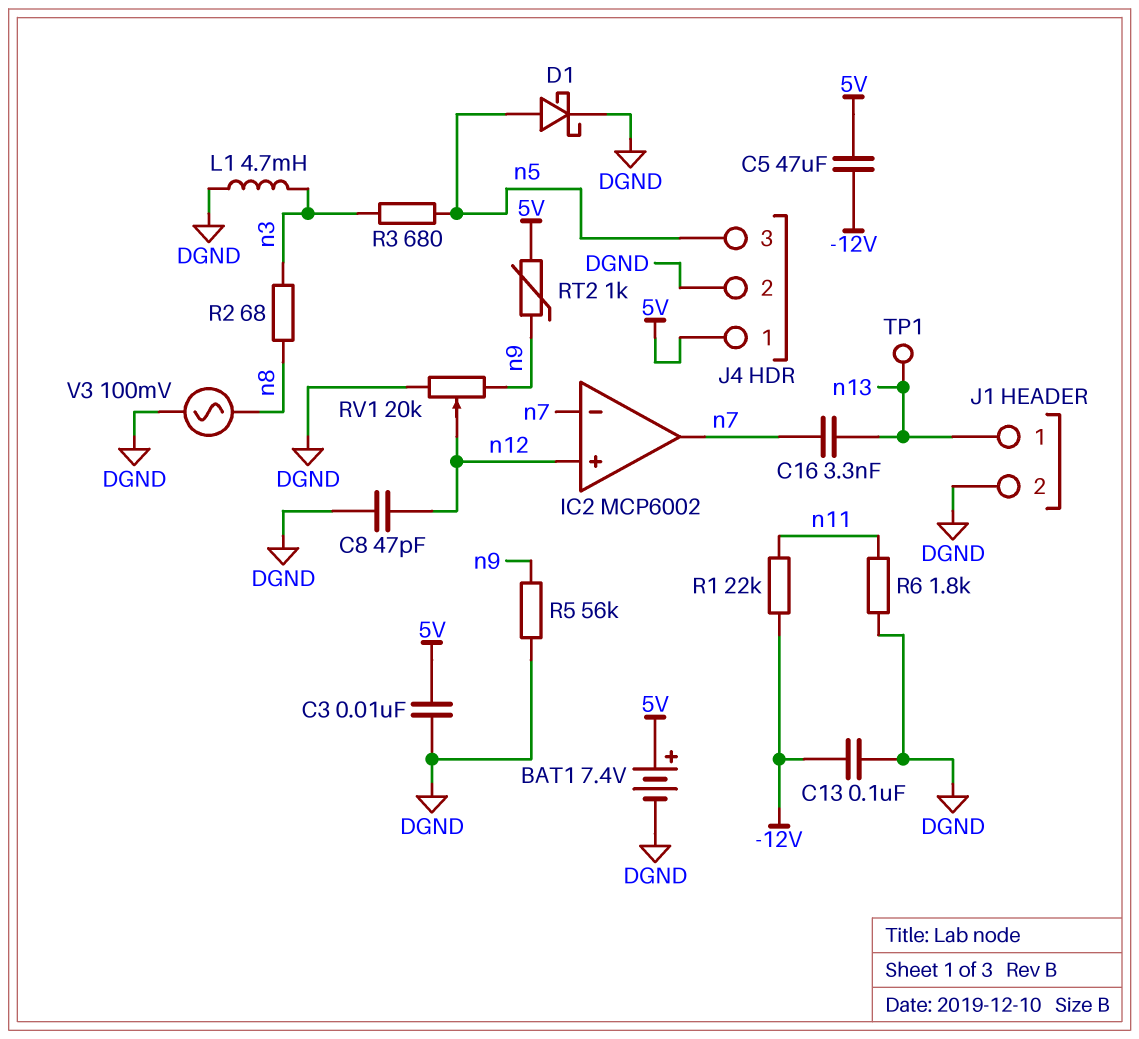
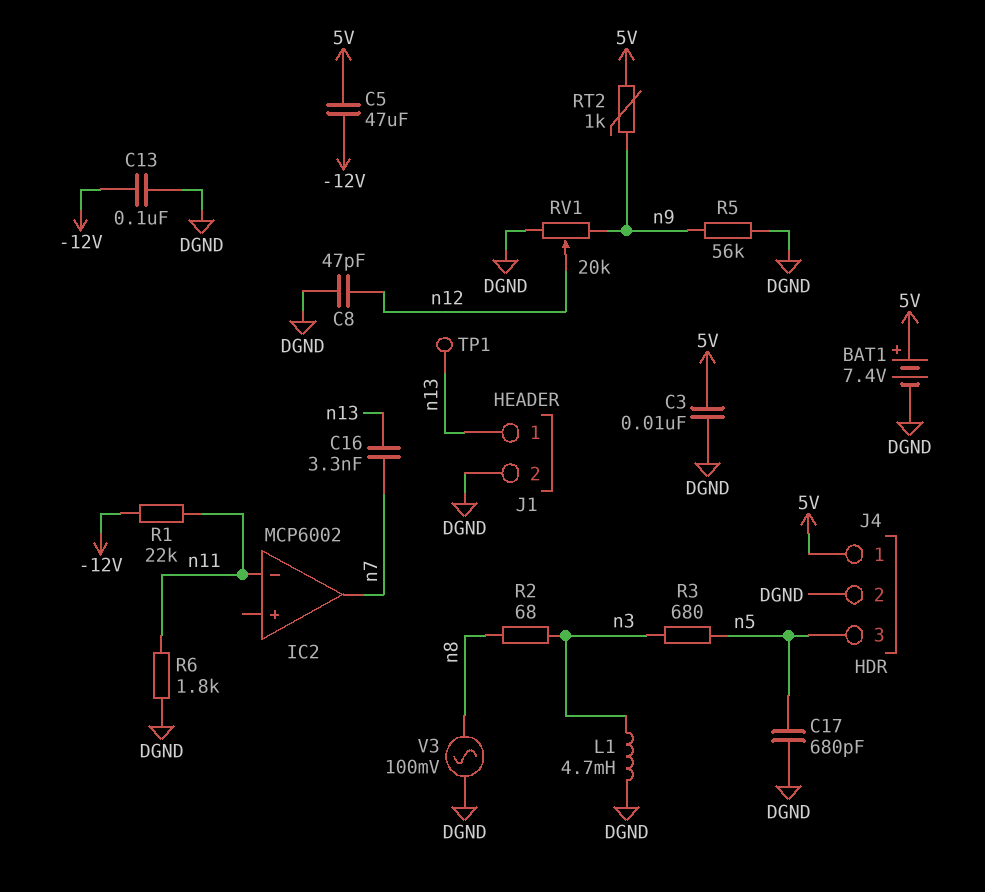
C17: none -> 680pF (DGND, n5)
D1: schottky (A n5, K DGND) -> none
IC2 pin in+: n12 -> none
IC2 pin in-: n7 -> n11

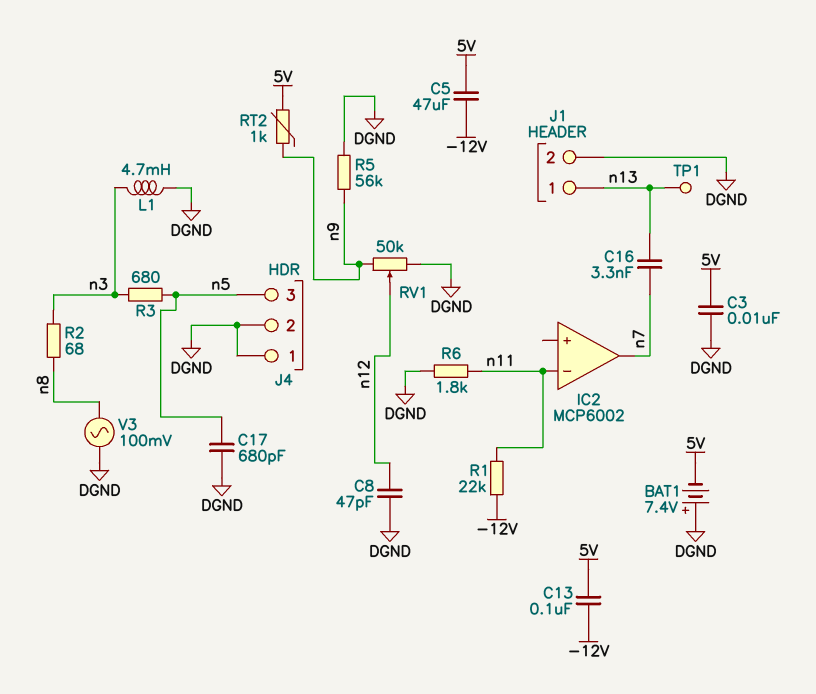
BAT1: 7.4V (plus 5V, minus DGND) -> 7.4V (plus DGND, minus 5V)
C13: 100nF (-12V, DGND) -> 100nF (-12V, 5V)
J4 pin 1: 5V -> DGND
RV1: 20k (DGND, n9, wiper n12) -> 50k (DGND, n9, wiper n12)

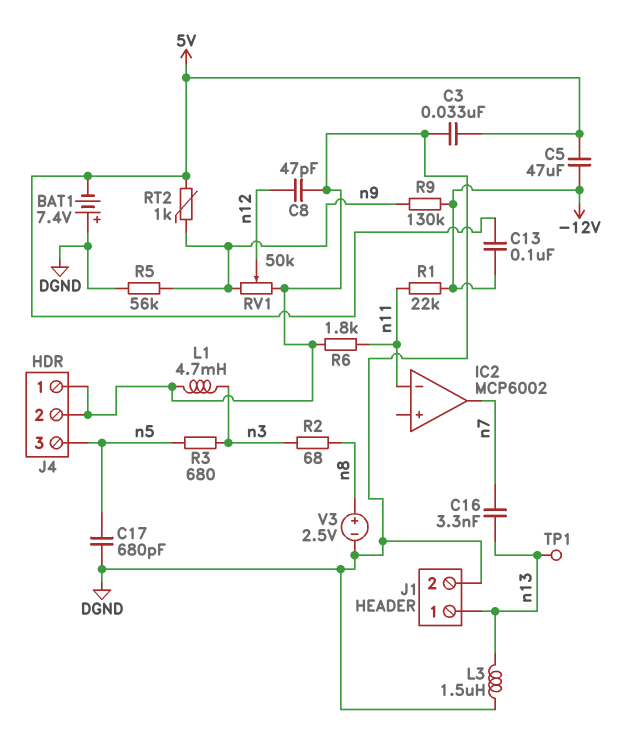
C3: 10nF (5V, DGND) -> 33nF (5V, DGND)
L3: none -> 1.5uH (DGND, n13)
R9: none -> 130k (-12V, n9)
V3: AC 100mV (DGND, n8) -> 2.5V (plus n8, minus DGND)

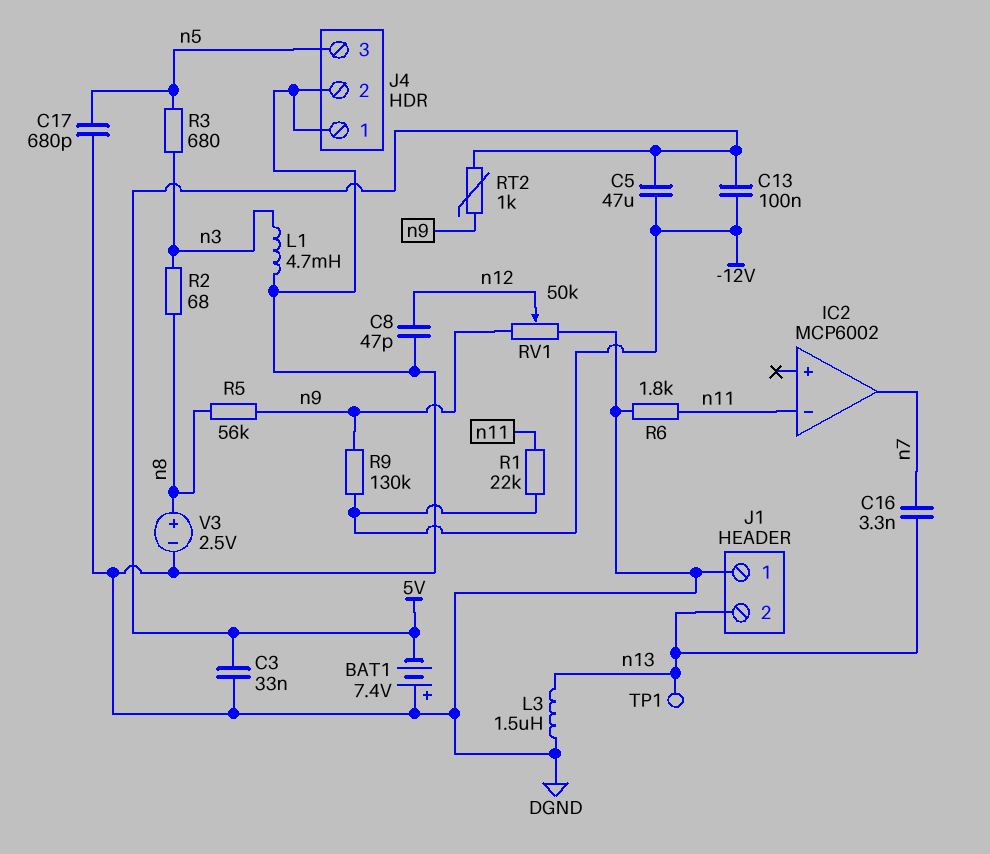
J1 pin 1: n13 -> DGND
J1 pin 2: DGND -> n13
R5: 56k (DGND, n9) -> 56k (n8, n9)

